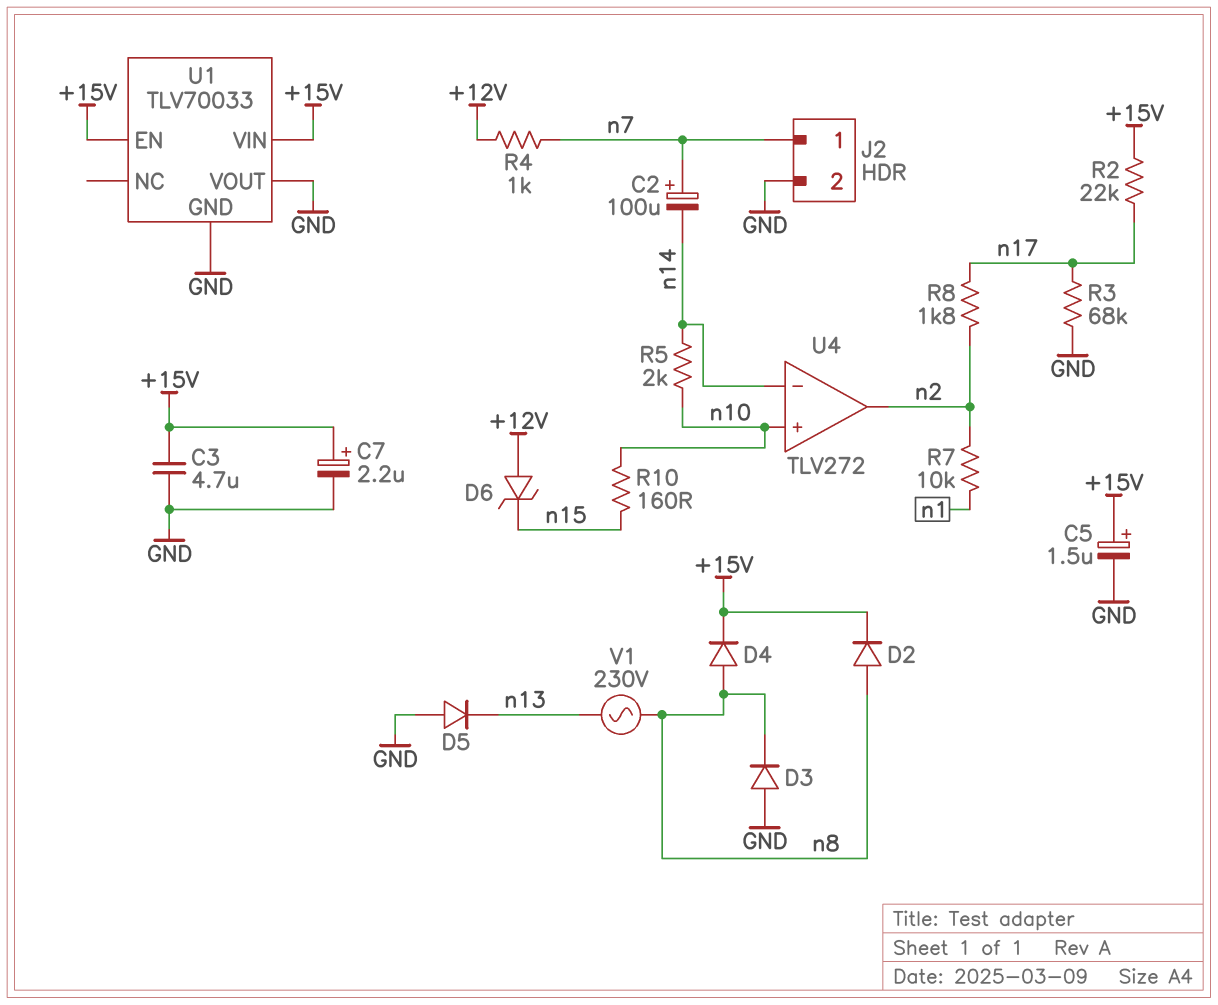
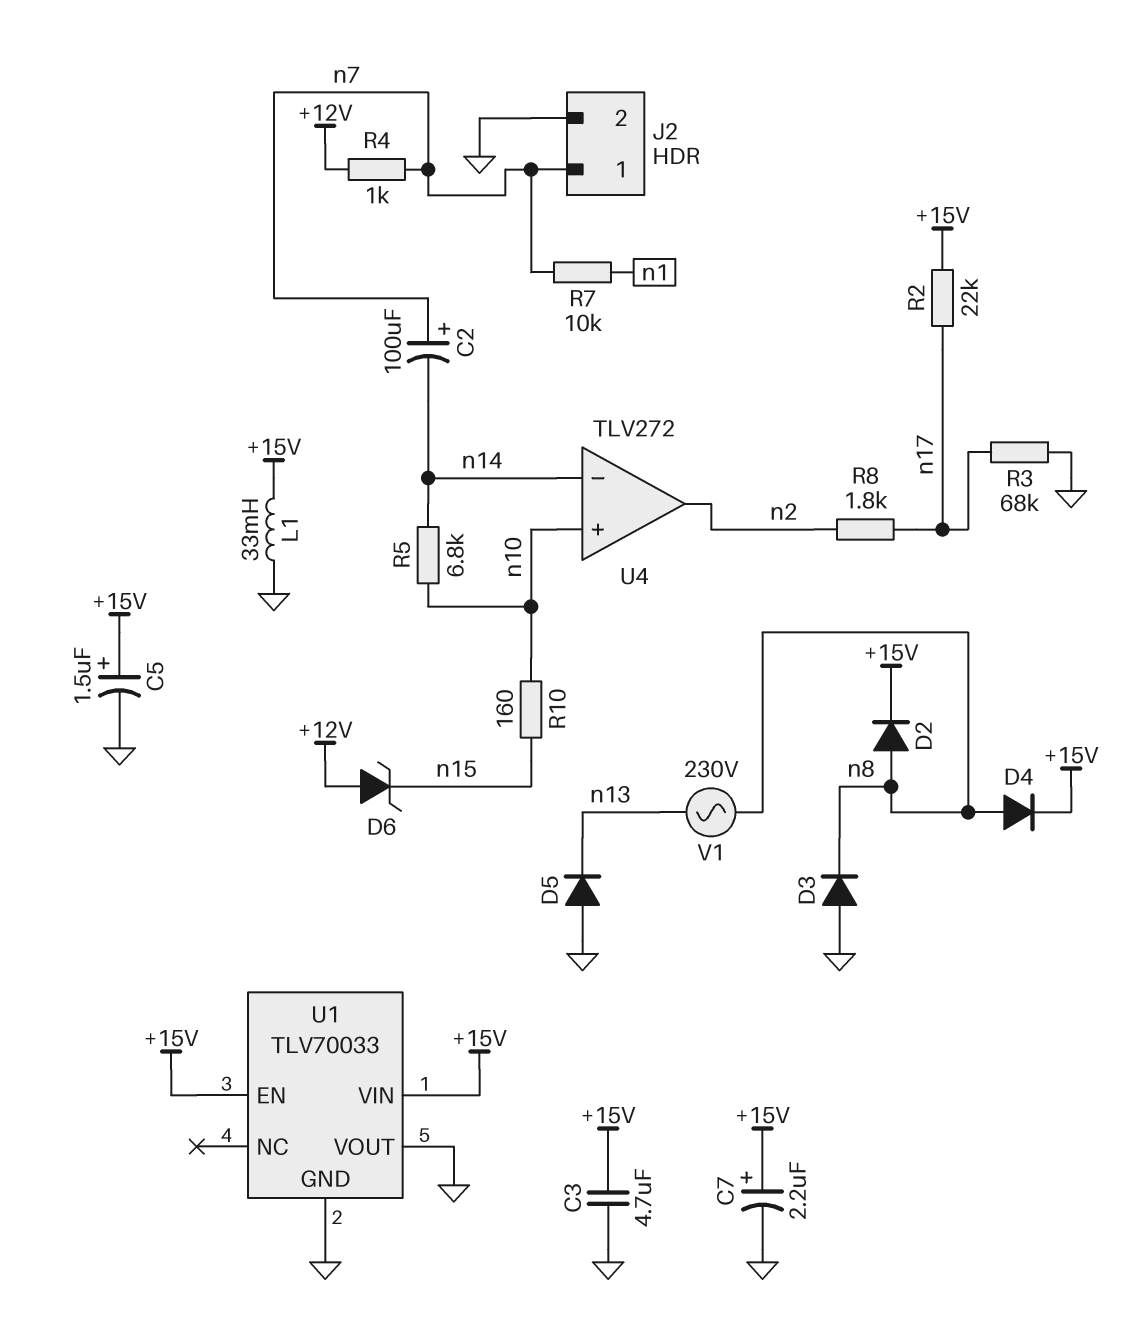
L1: none -> 33mH (+15V, GND)
R5: 2k (n10, n14) -> 6.8k (n10, n14)
R7: 10k (n1, n2) -> 10k (n1, n7)

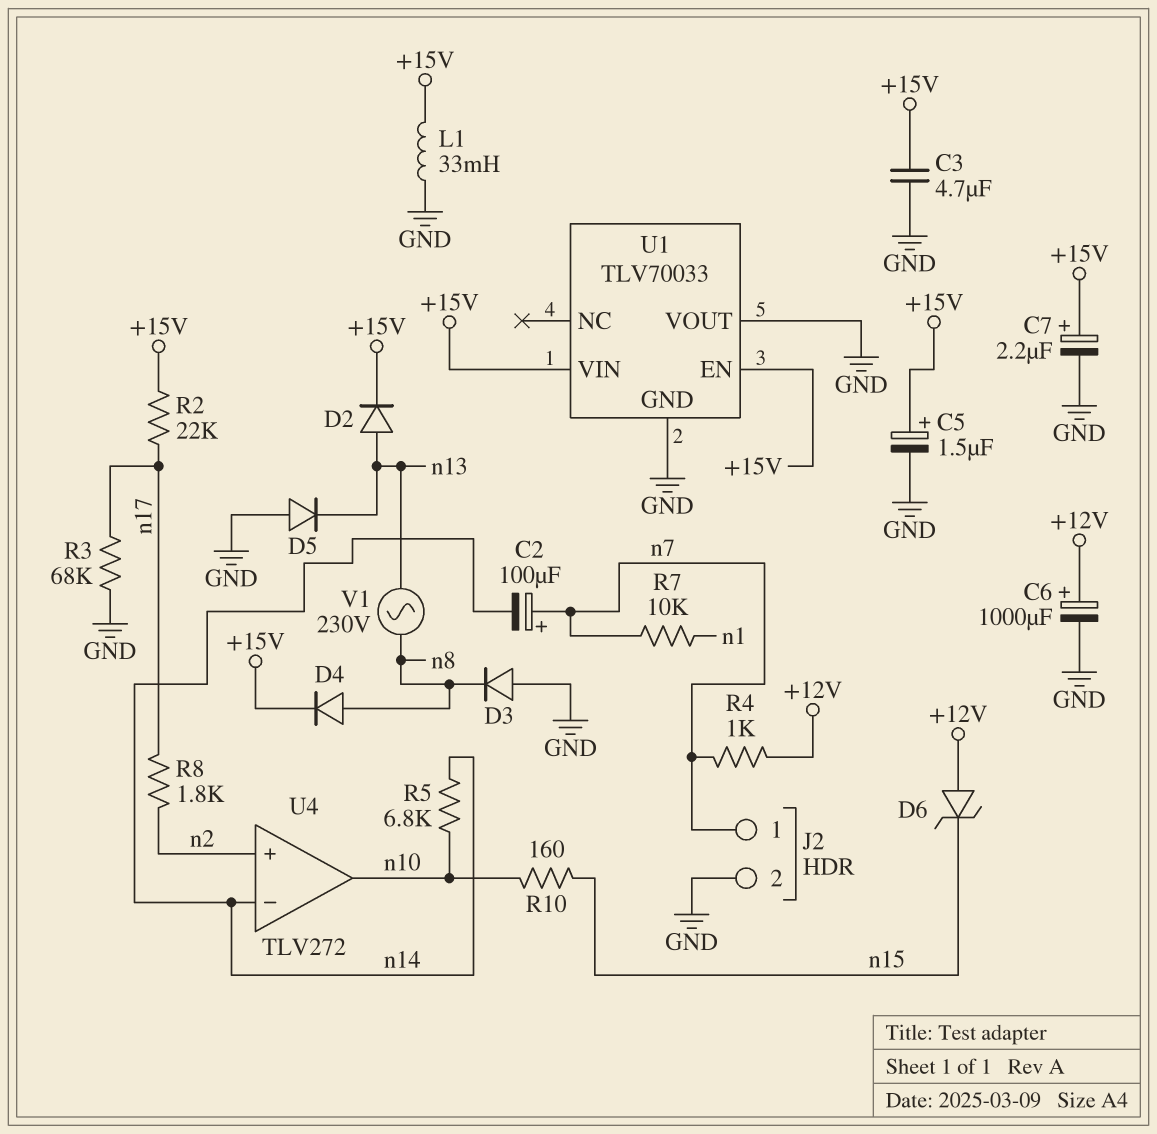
C6: none -> 1000uF (plus +12V, minus GND)
D2: diode (A n8, K +15V) -> diode (A n13, K +15V)
U4 pin in+: n10 -> n2
U4 pin out: n2 -> n10

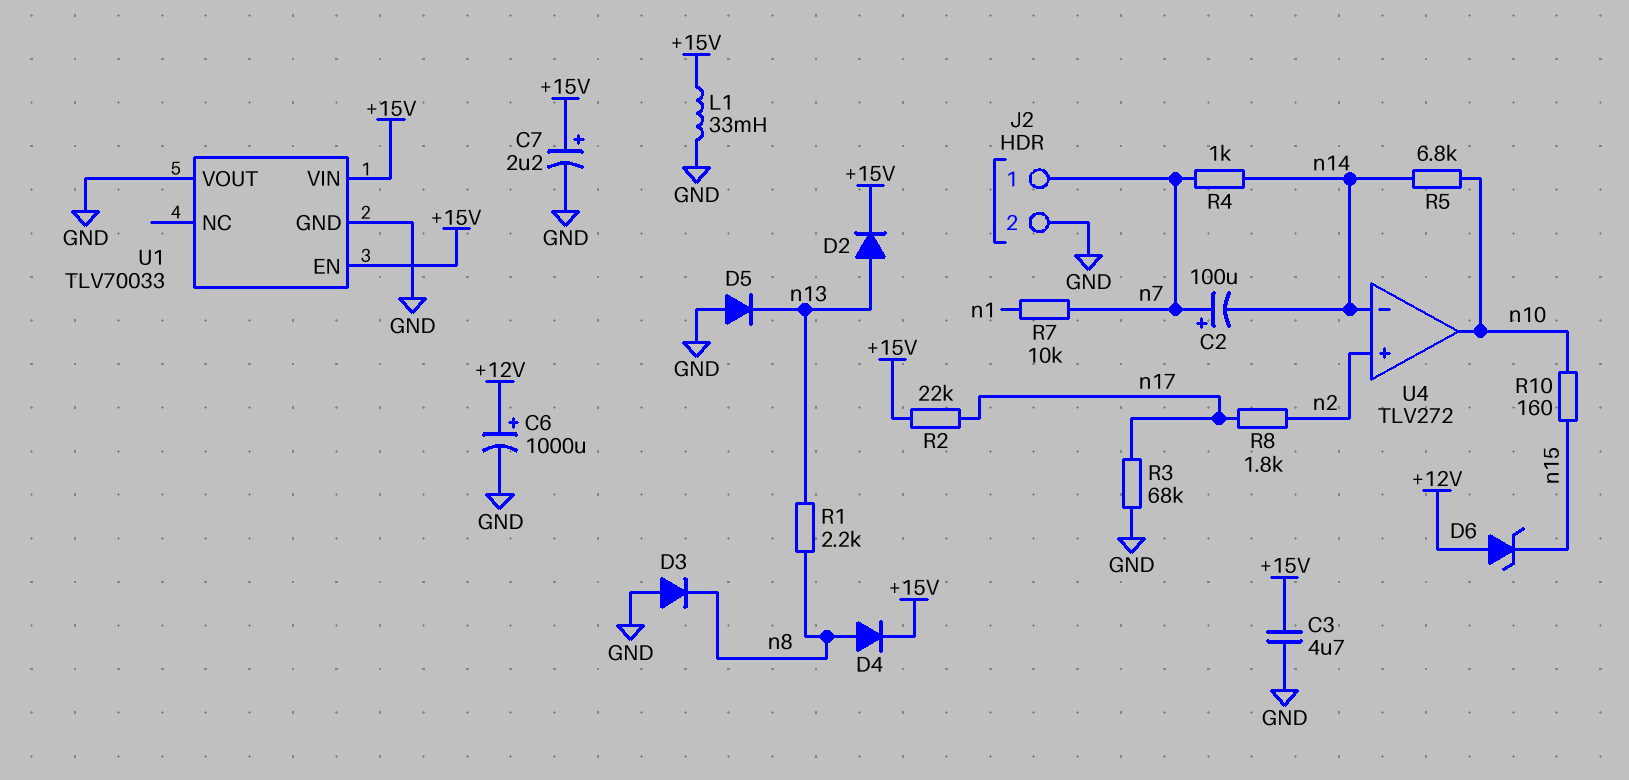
C5: 1.5uF (plus +15V, minus GND) -> none
R1: none -> 2.2k (n8, n13)
R4: 1k (+12V, n7) -> 1k (n7, n14)
V1: AC 230V (n8, n13) -> none

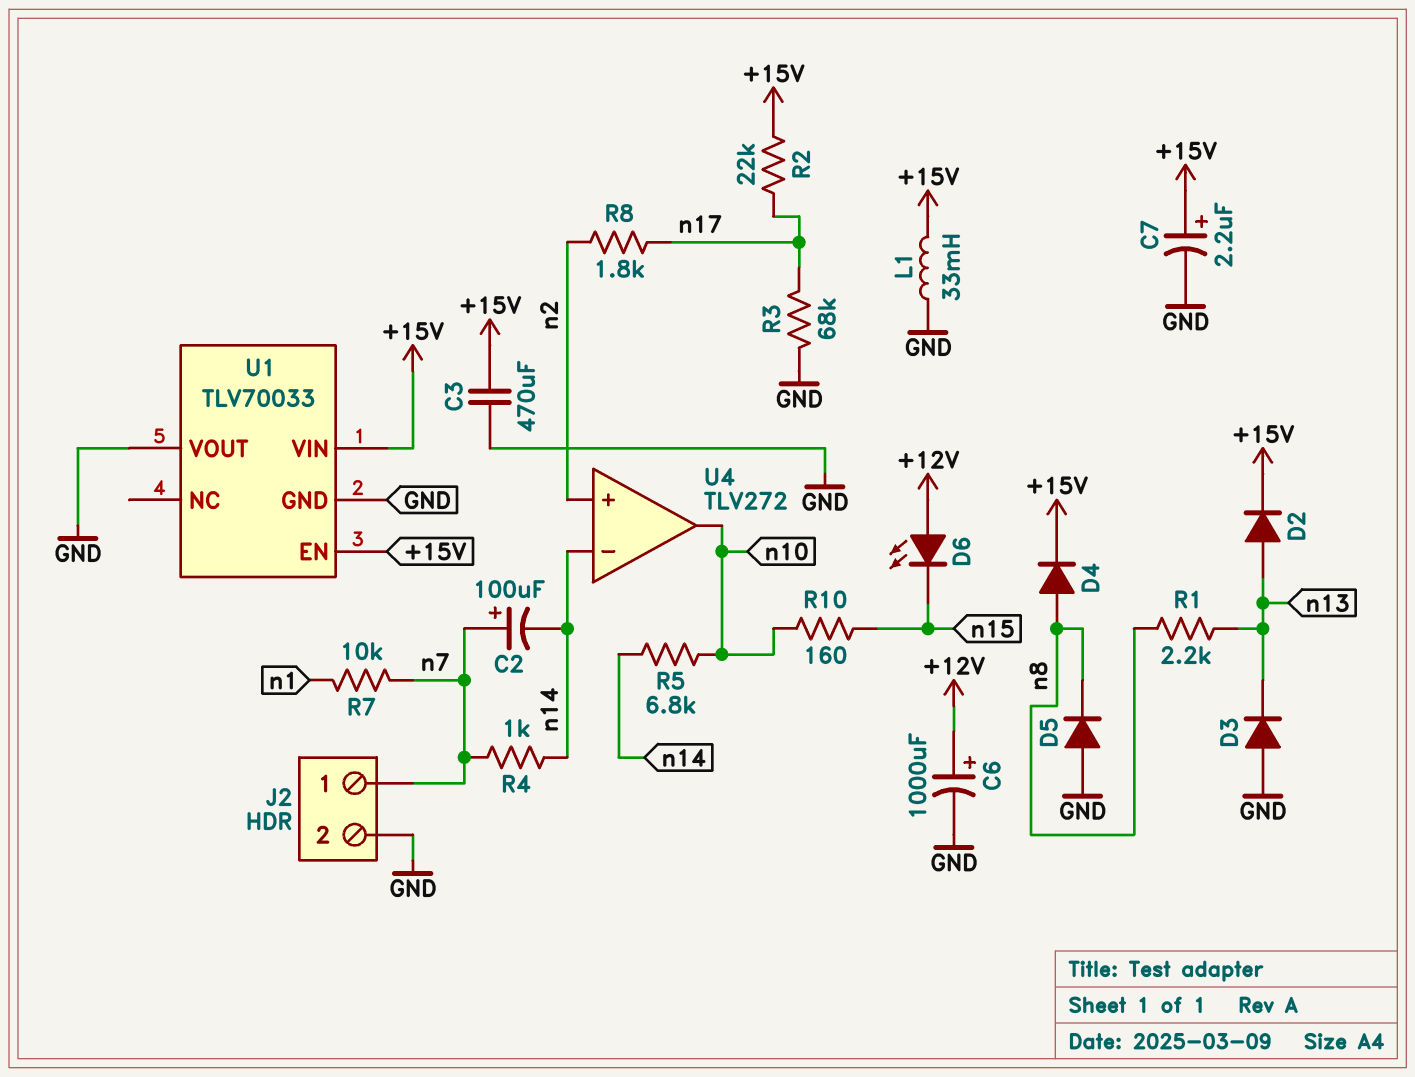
C3: 4.7uF (+15V, GND) -> 470uF (+15V, GND)
D3: diode (A GND, K n8) -> diode (A GND, K n13)
D5: diode (A GND, K n13) -> diode (A GND, K n8)
D6: zener (A +12V, K n15) -> LED (A +12V, K n15)

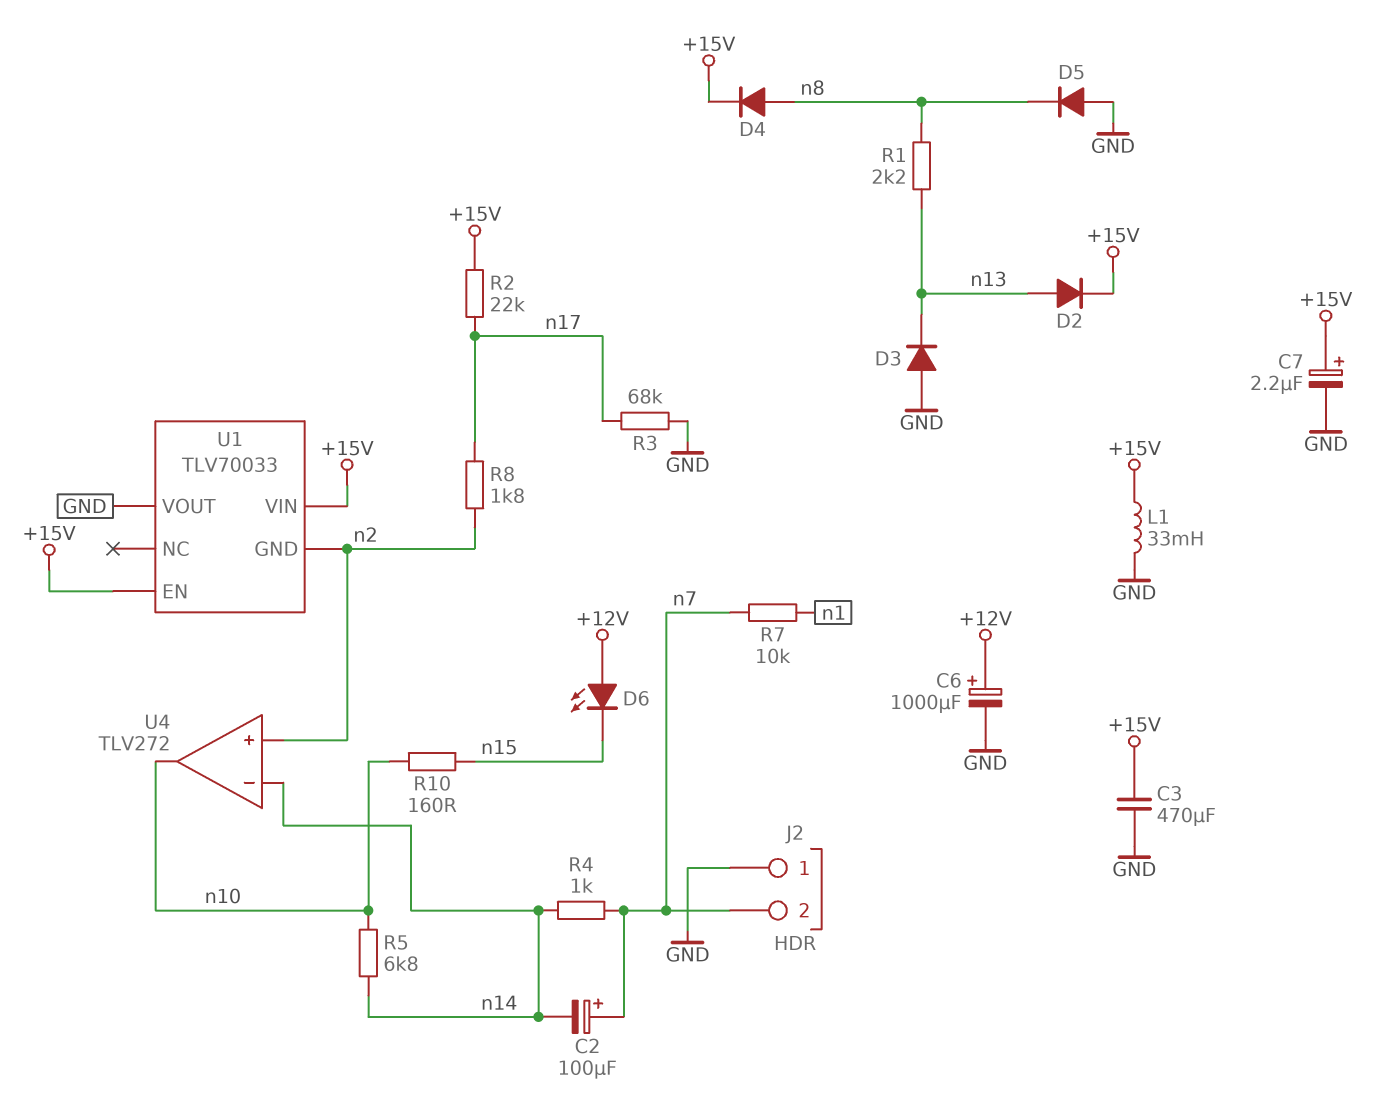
J2 pin 1: n7 -> GND
J2 pin 2: GND -> n7
U1 pin GND: GND -> n2

